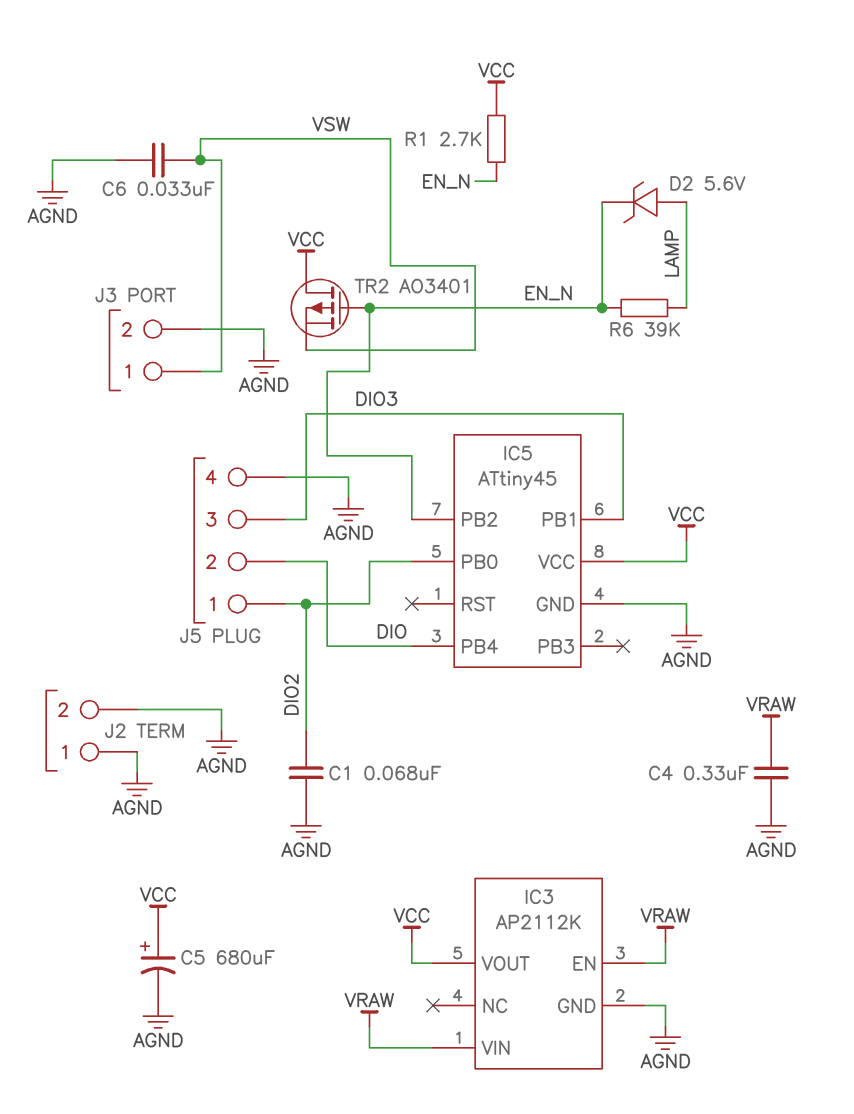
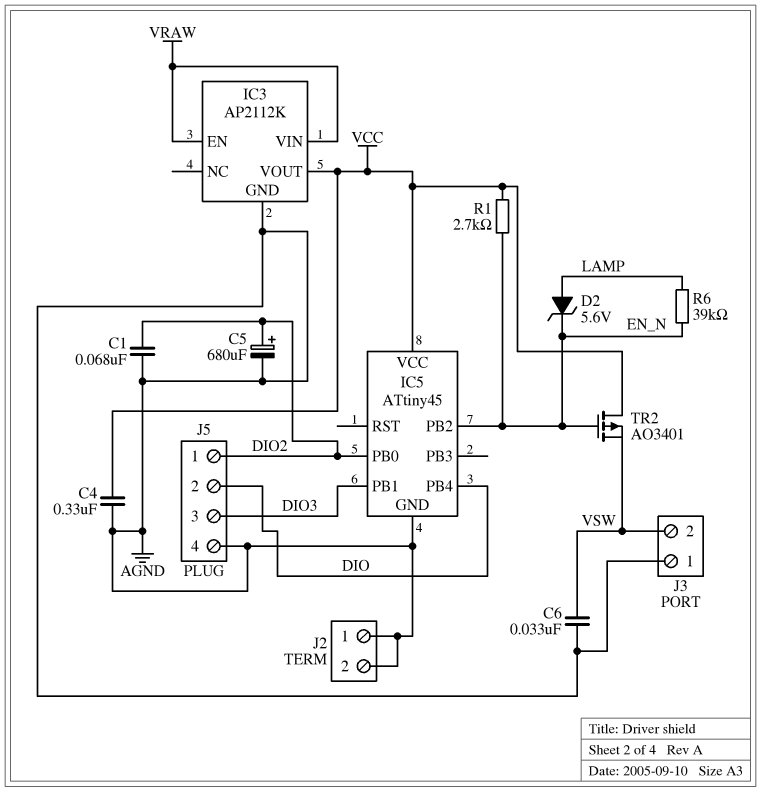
C4: 330nF (AGND, VRAW) -> 330nF (AGND, VCC)
C5: 680uF (plus VCC, minus AGND) -> 680uF (plus DIO2, minus AGND)
J3 pin 1: VSW -> AGND
J3 pin 2: AGND -> VSW

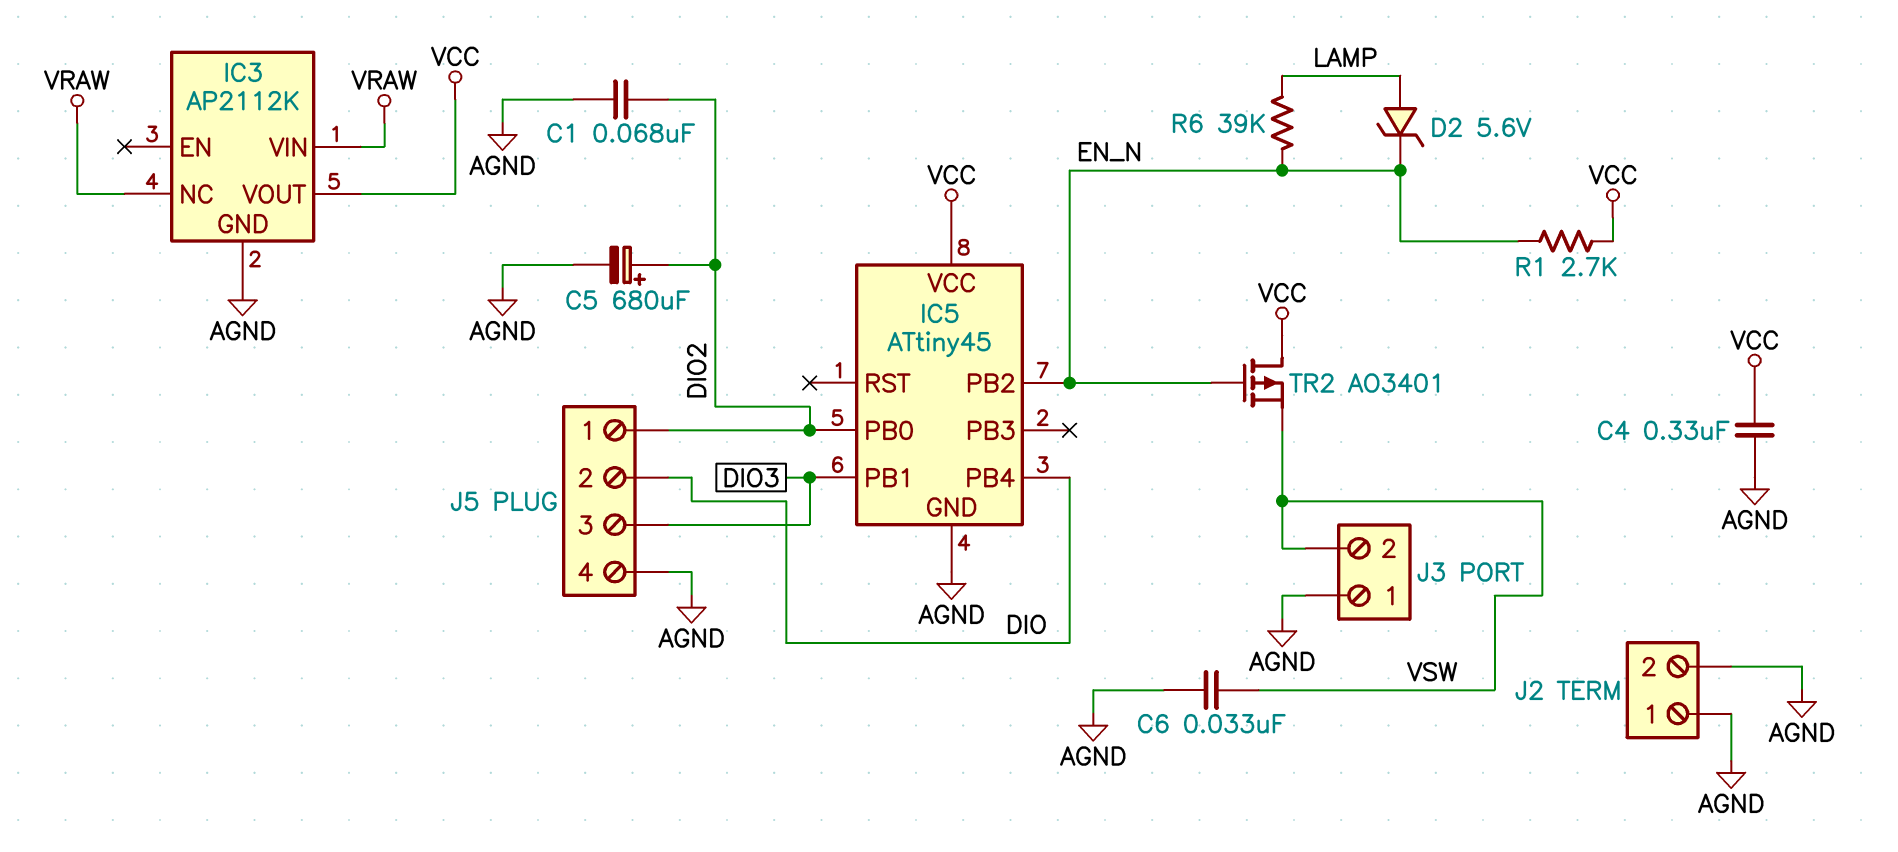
IC3 pin EN: VRAW -> none
IC3 pin NC: none -> VRAW

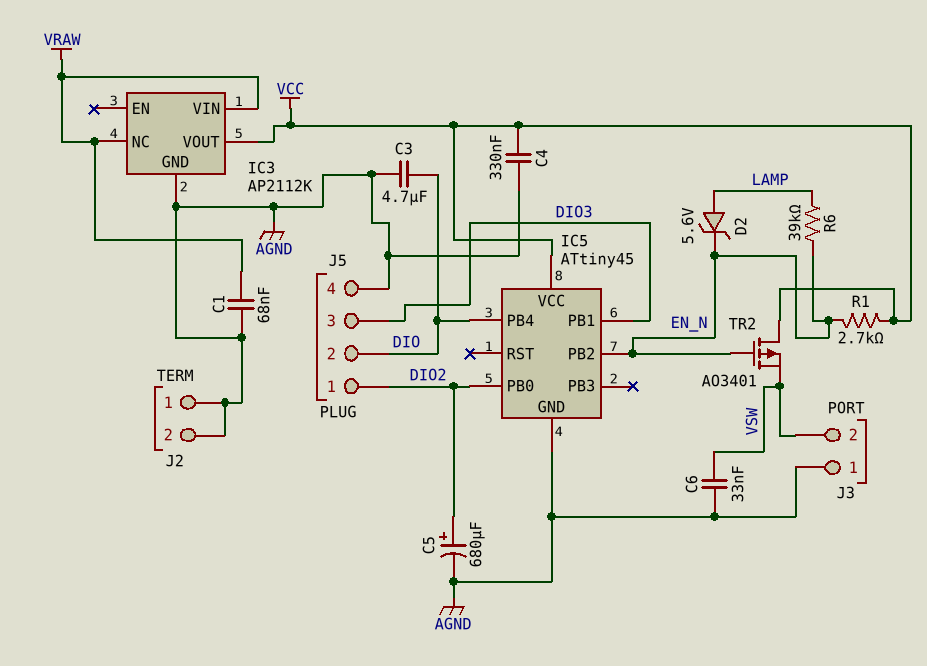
C1: 68nF (AGND, DIO2) -> 68nF (AGND, VRAW)
C3: none -> 4.7uF (AGND, DIO)

